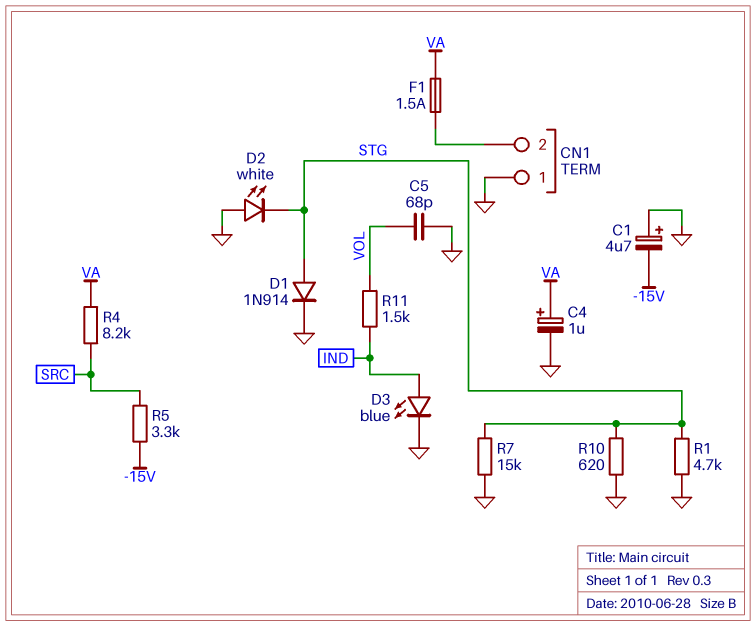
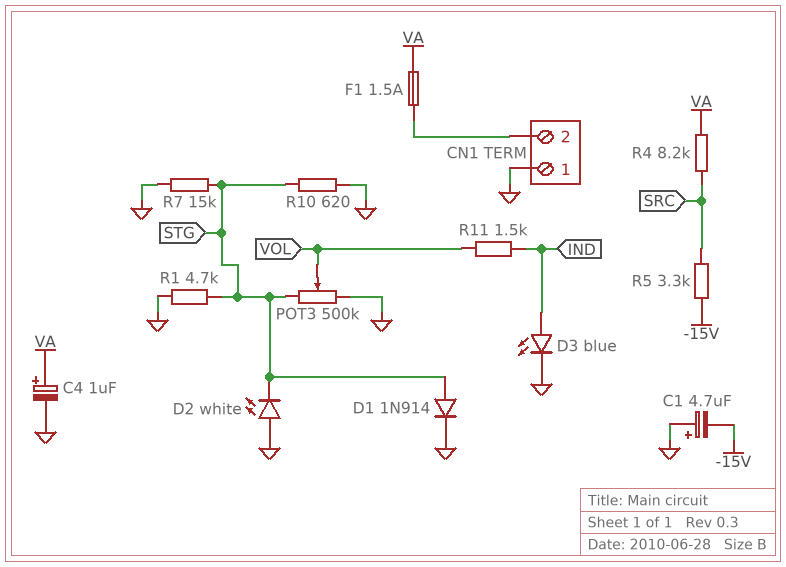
C5: 68pF (GND, VOL) -> none
POT3: none -> 500k (GND, STG, wiper VOL)

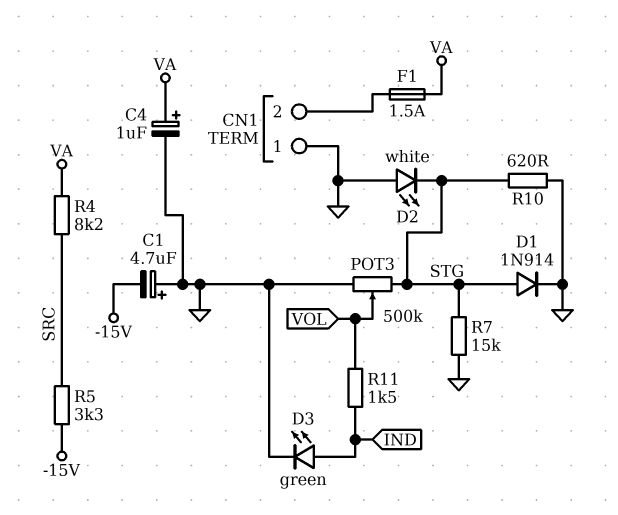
D3: LED blue (A IND, K GND) -> LED green (A IND, K GND)
R1: 4.7k (GND, STG) -> none

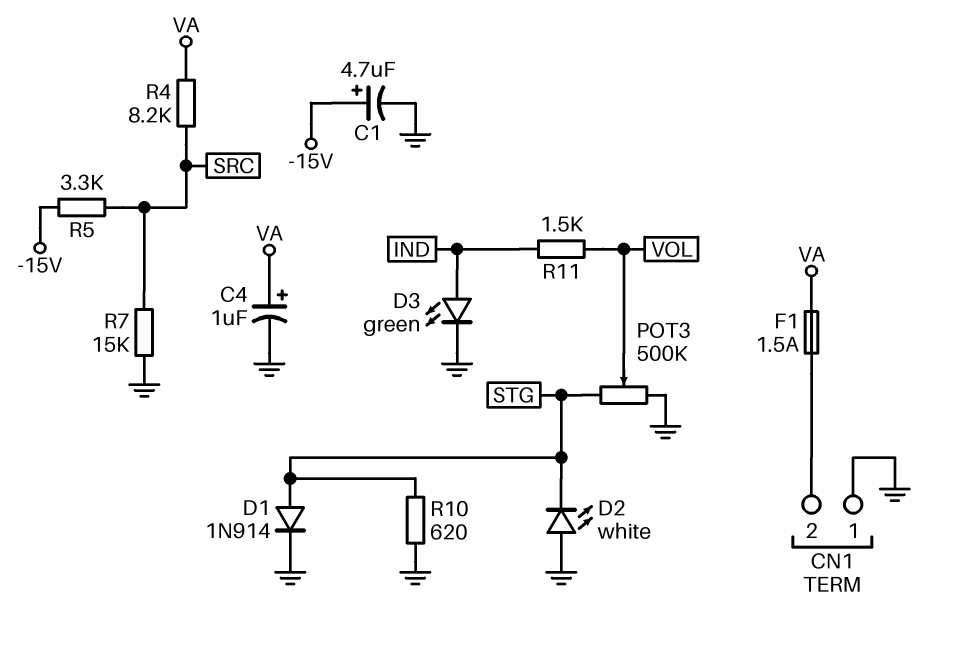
C1: 4.7uF (plus GND, minus -15V) -> 4.7uF (plus -15V, minus GND)
R7: 15k (GND, STG) -> 15k (GND, SRC)

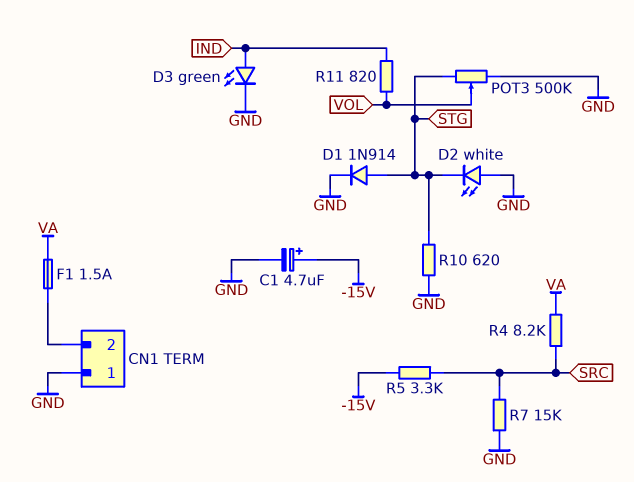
C4: 1uF (plus VA, minus GND) -> none
R11: 1.5k (IND, VOL) -> 820 (IND, VOL)

